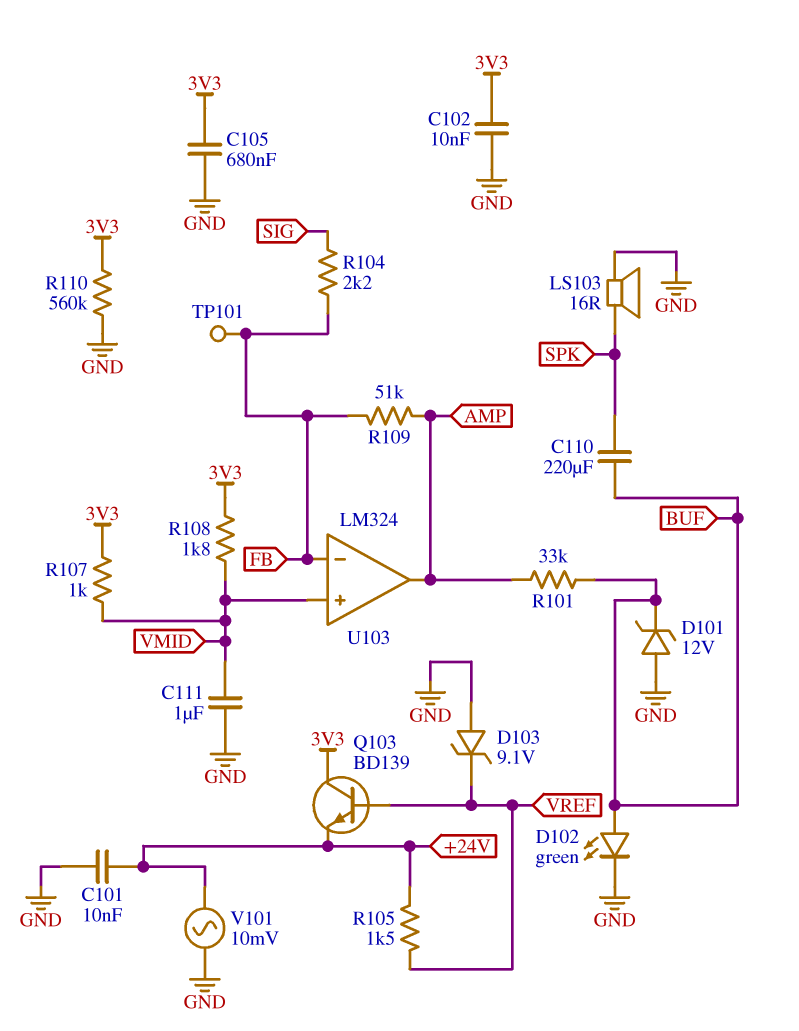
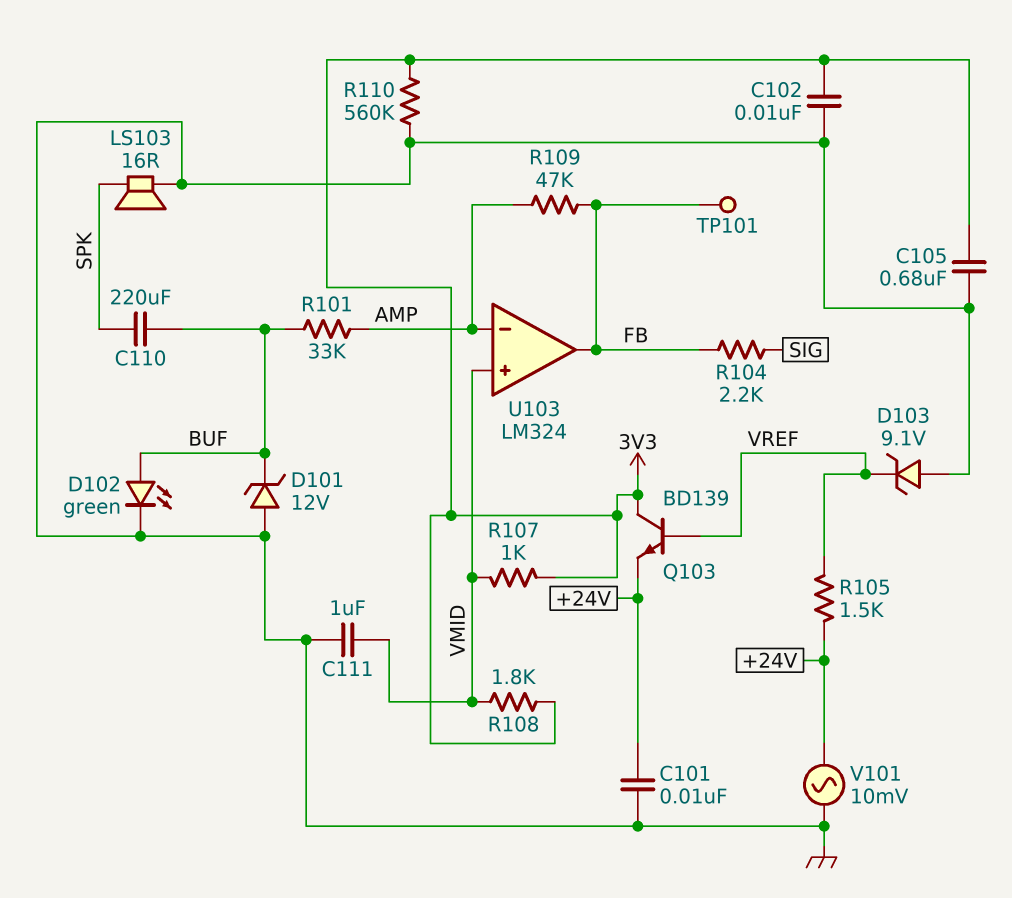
R109: 51k (AMP, FB) -> 47k (AMP, FB)
U103 pin in-: FB -> AMP
U103 pin out: AMP -> FB

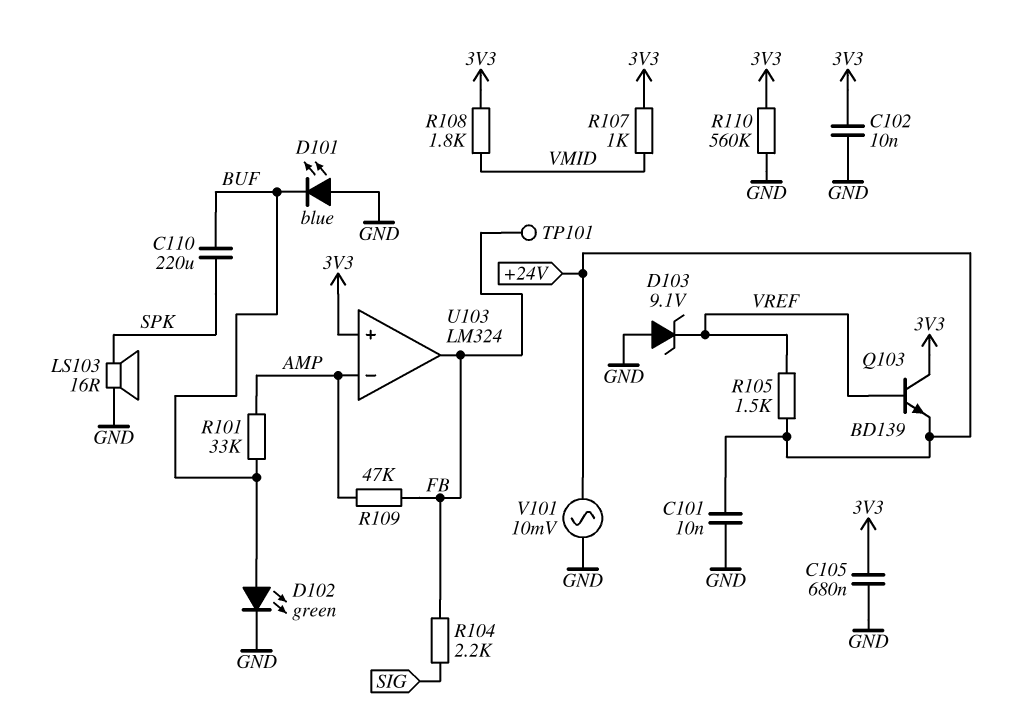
C111: 1uF (GND, VMID) -> none
D101: zener 12V (A GND, K BUF) -> LED blue (A GND, K BUF)
U103 pin in+: VMID -> 3V3

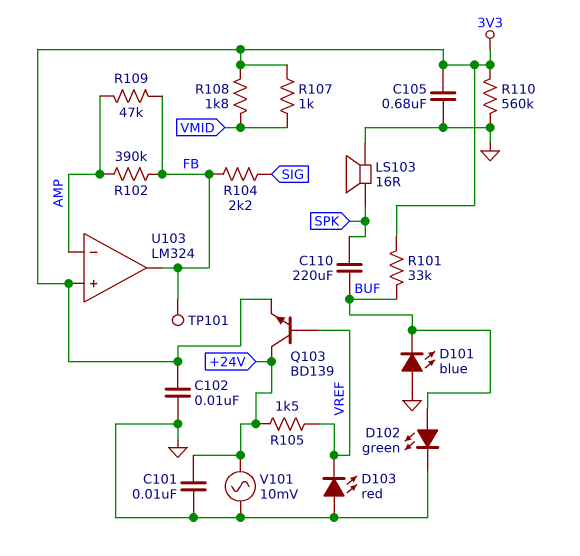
D103: zener 9.1V (A GND, K VREF) -> LED red (A GND, K VREF)
Q103: NPN BD139 (B VREF, C 3V3, E +24V) -> NPN BD139 (B VREF, C +24V, E 3V3)
R101: 33k (AMP, BUF) -> 33k (3V3, BUF)
R102: none -> 390k (AMP, FB)

